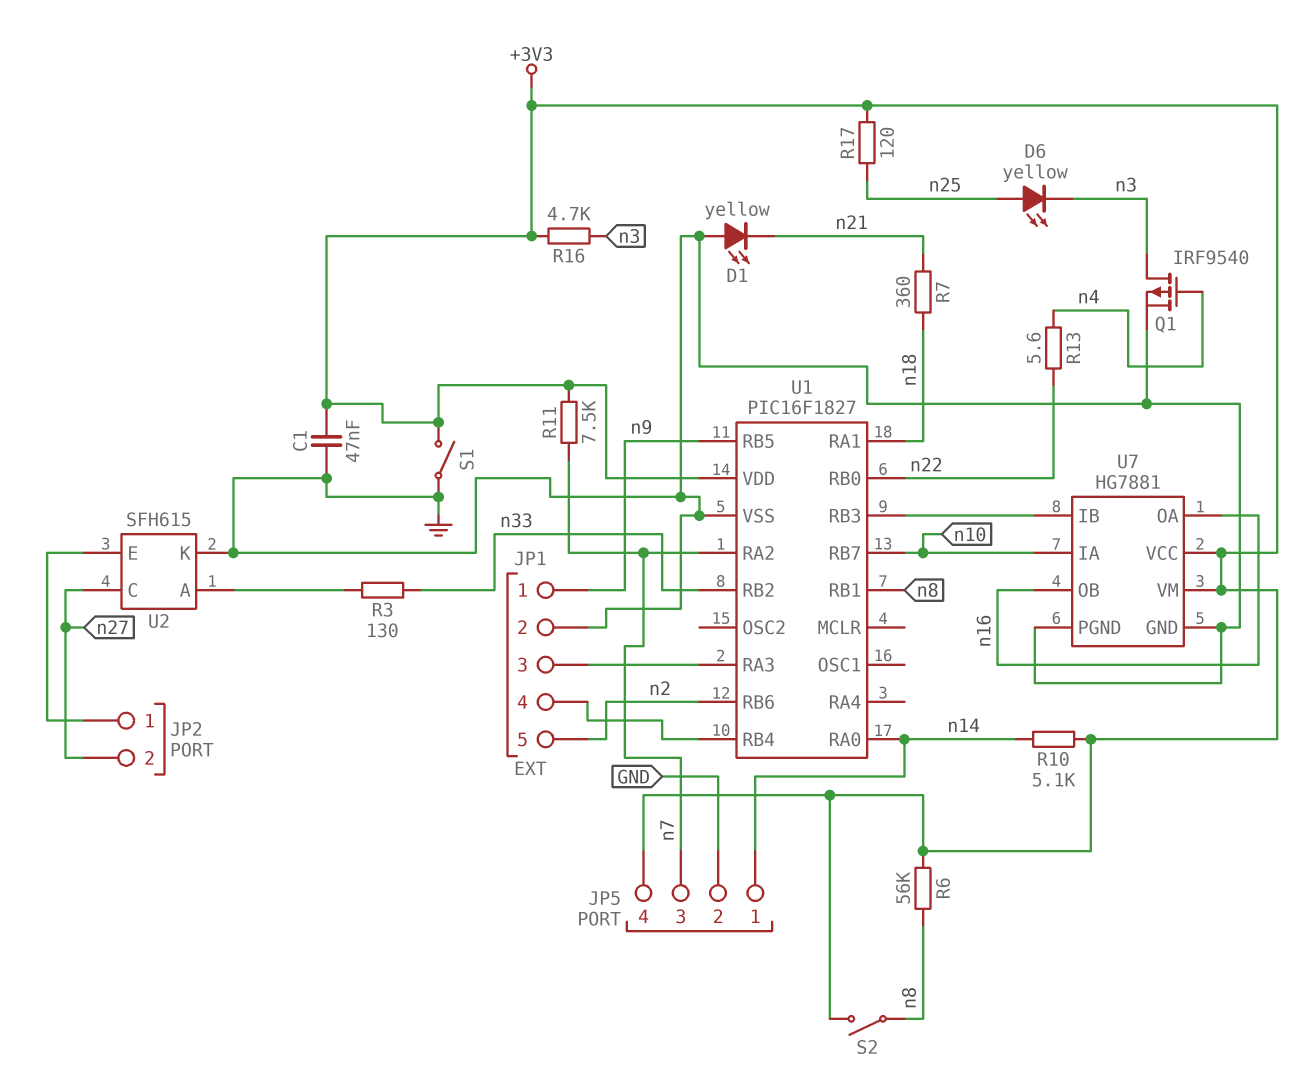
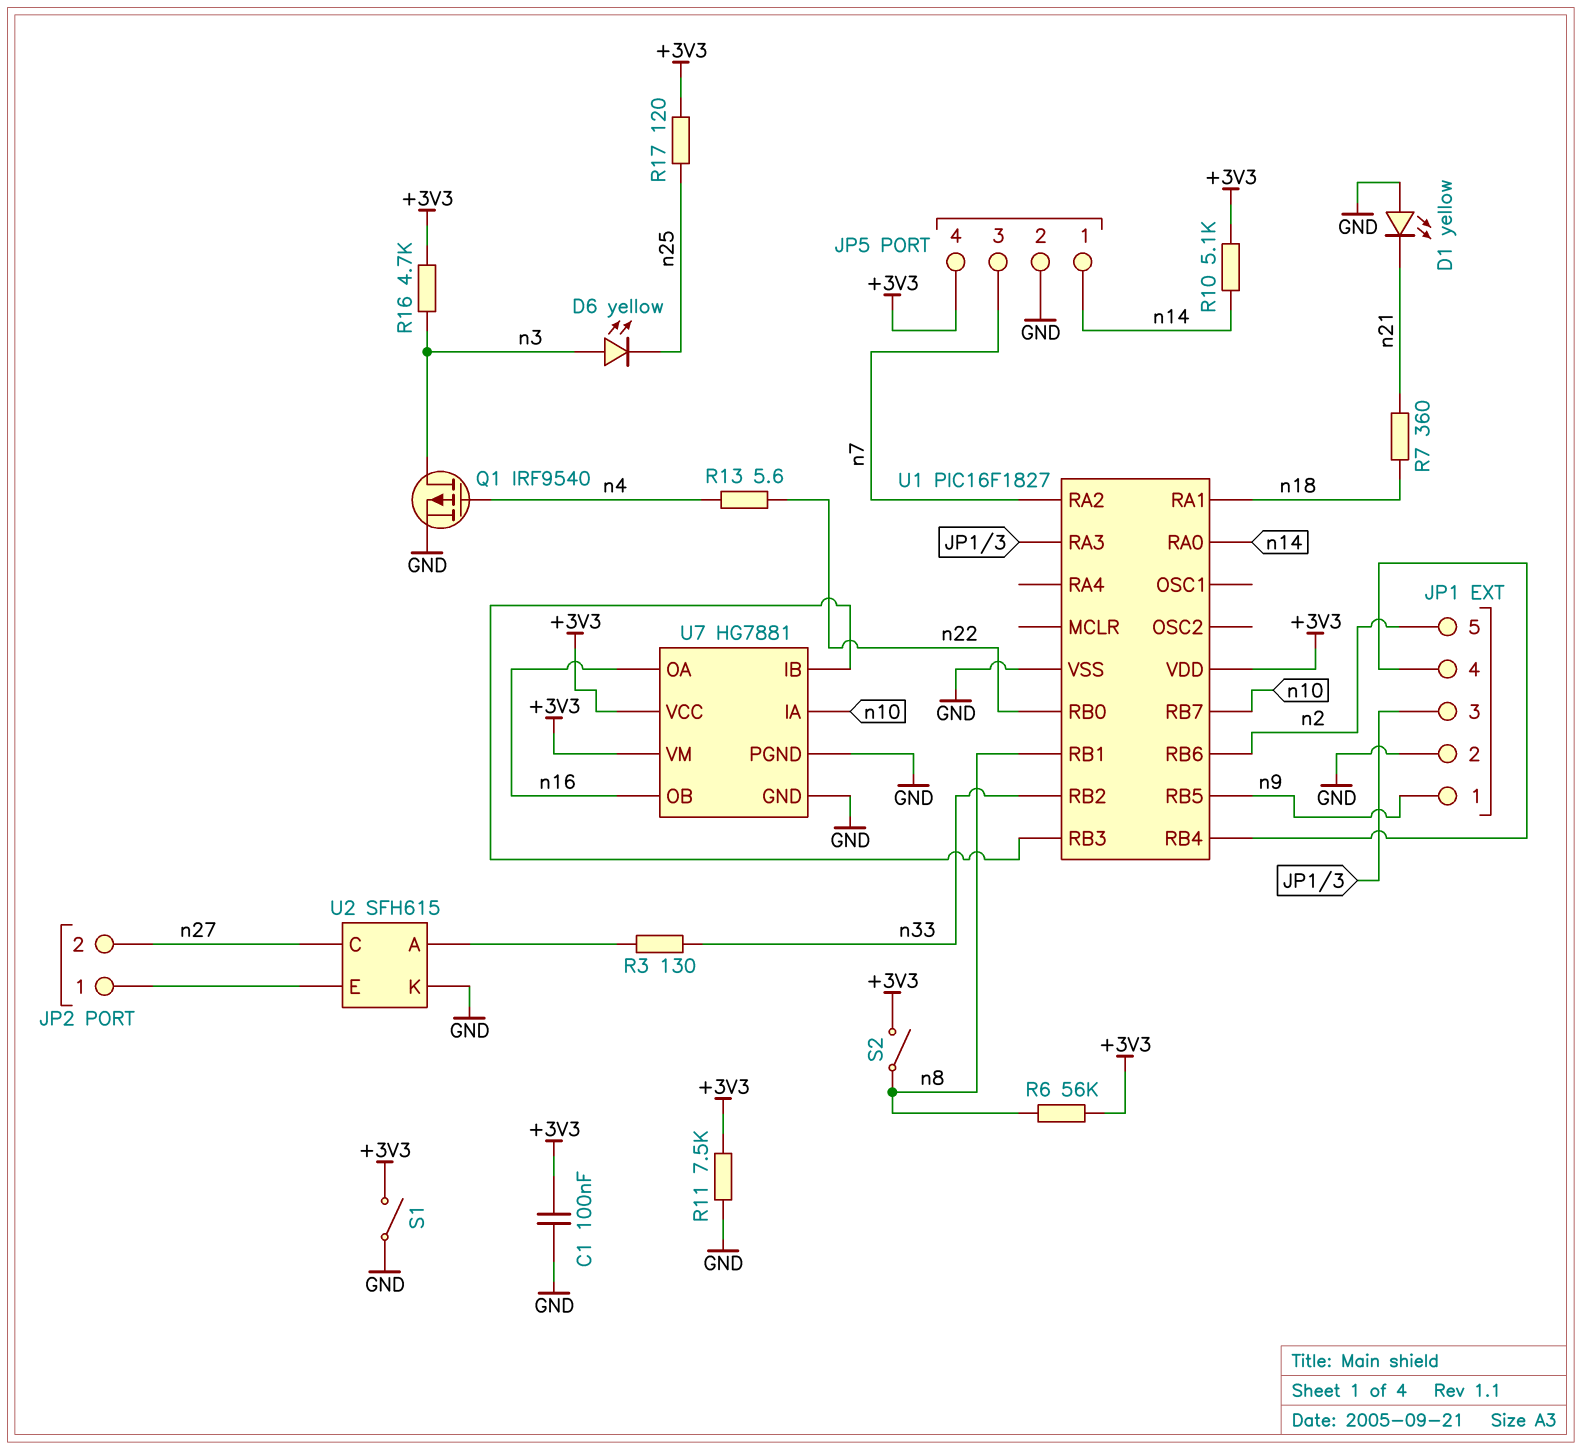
C1: 47nF (+3V3, GND) -> 100nF (+3V3, GND)
D6: LED yellow (A n25, K n3) -> LED yellow (A n3, K n25)
R11: 7.5k (+3V3, n7) -> 7.5k (+3V3, GND)

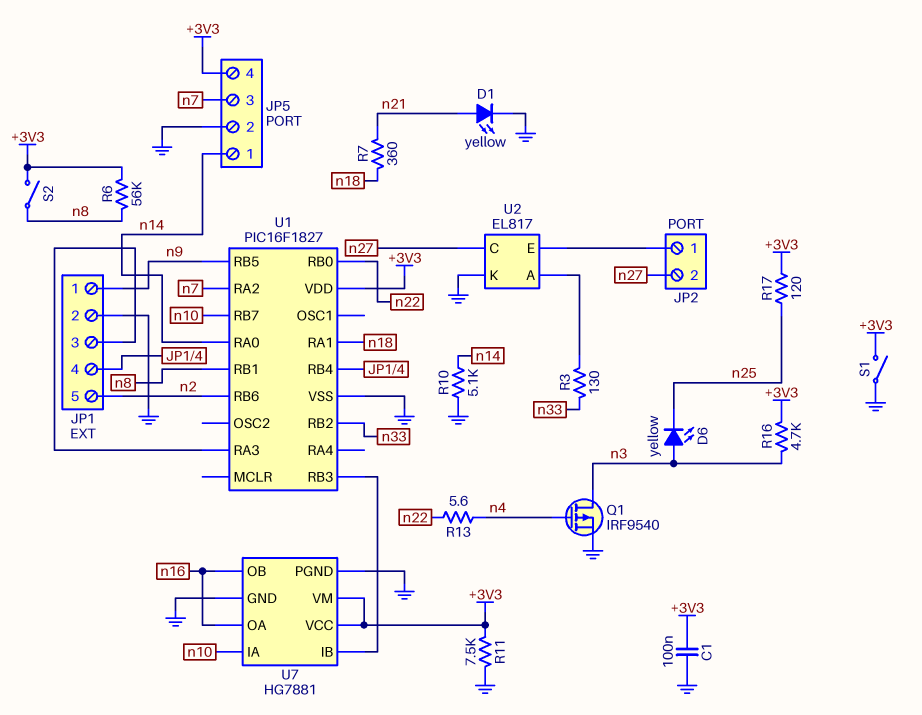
D1: LED yellow (A GND, K n21) -> LED yellow (A n21, K GND)
R10: 5.1k (+3V3, n14) -> 5.1k (GND, n14)
U2: SFH615 -> EL817

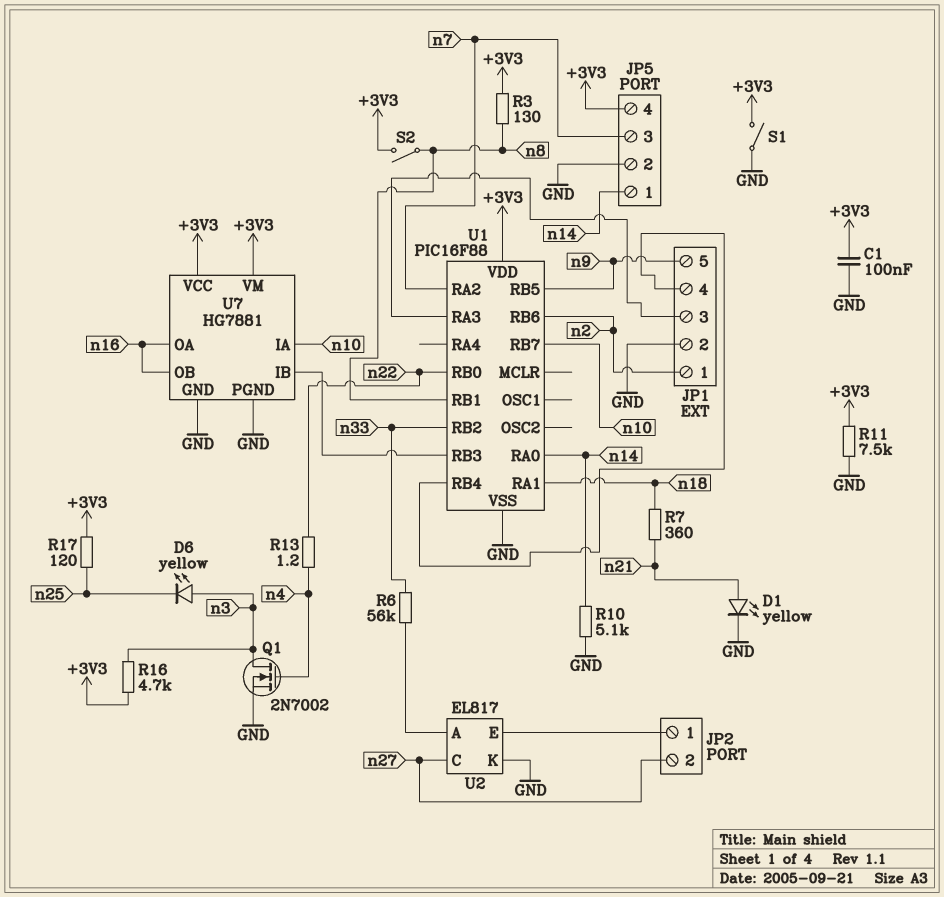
JP1 pin 1: n9 -> n2
JP1 pin 5: n2 -> n9
Q1: PMOS IRF9540 (G n4, D n3, S GND) -> NMOS 2N7002 (G n4, D n3, S GND)
R3: 130 (U2/A, n33) -> 130 (+3V3, n8)
R6: 56k (+3V3, n8) -> 56k (U2/A, n33)
R13: 5.6 (n4, n22) -> 1.2 (n4, n22)
U1: PIC16F1827 -> PIC16F88

